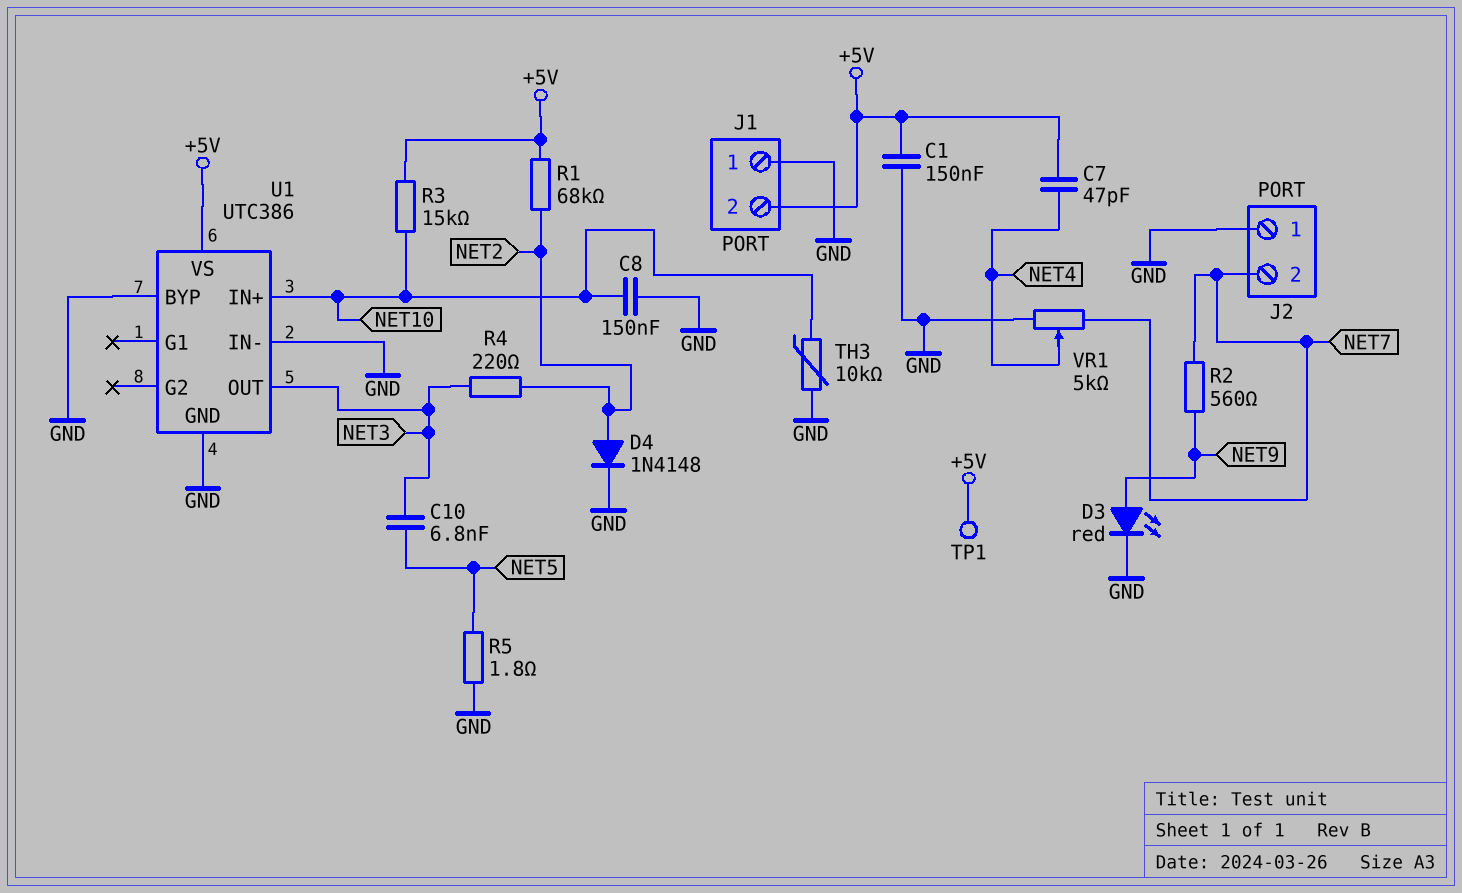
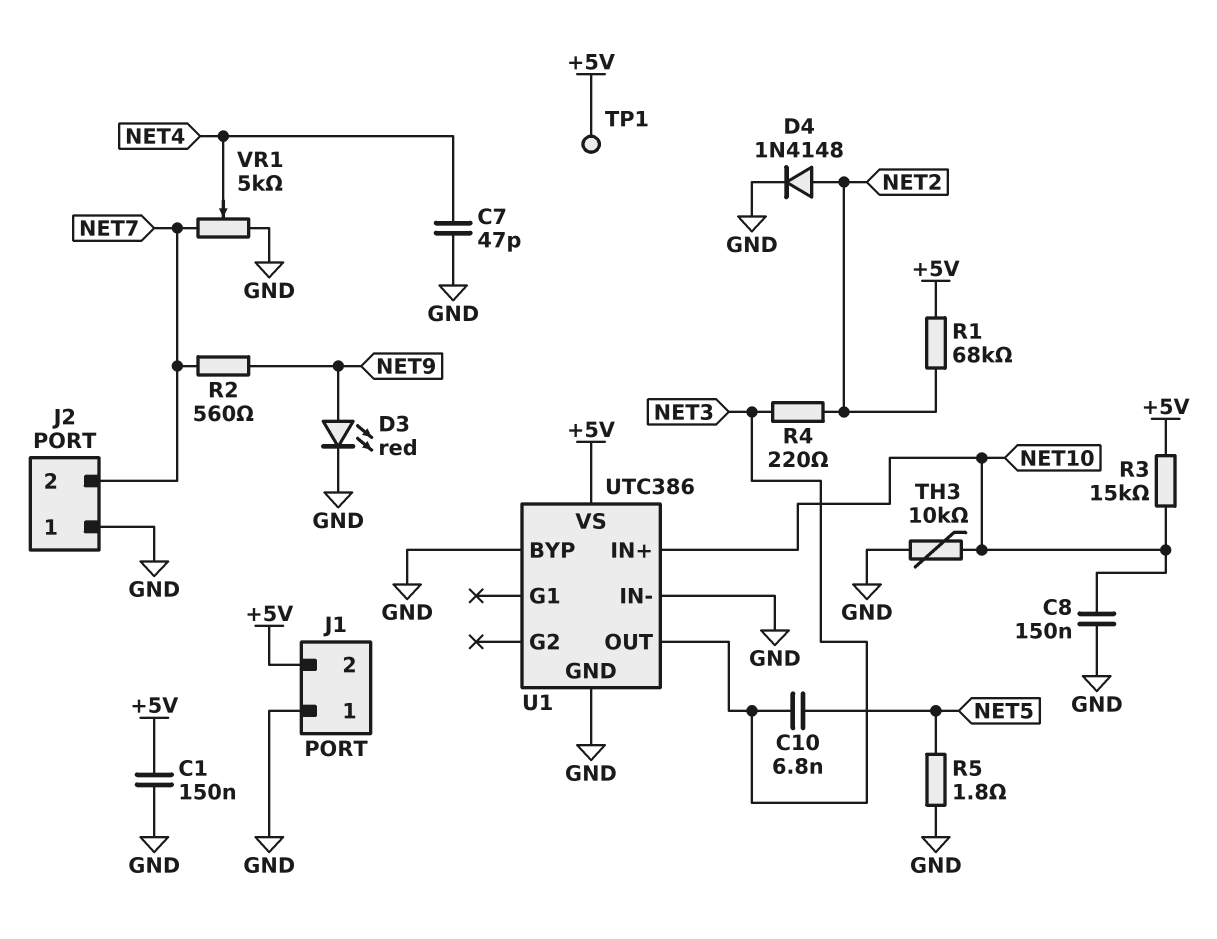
C7: 47pF (+5V, NET4) -> 47pF (GND, NET4)

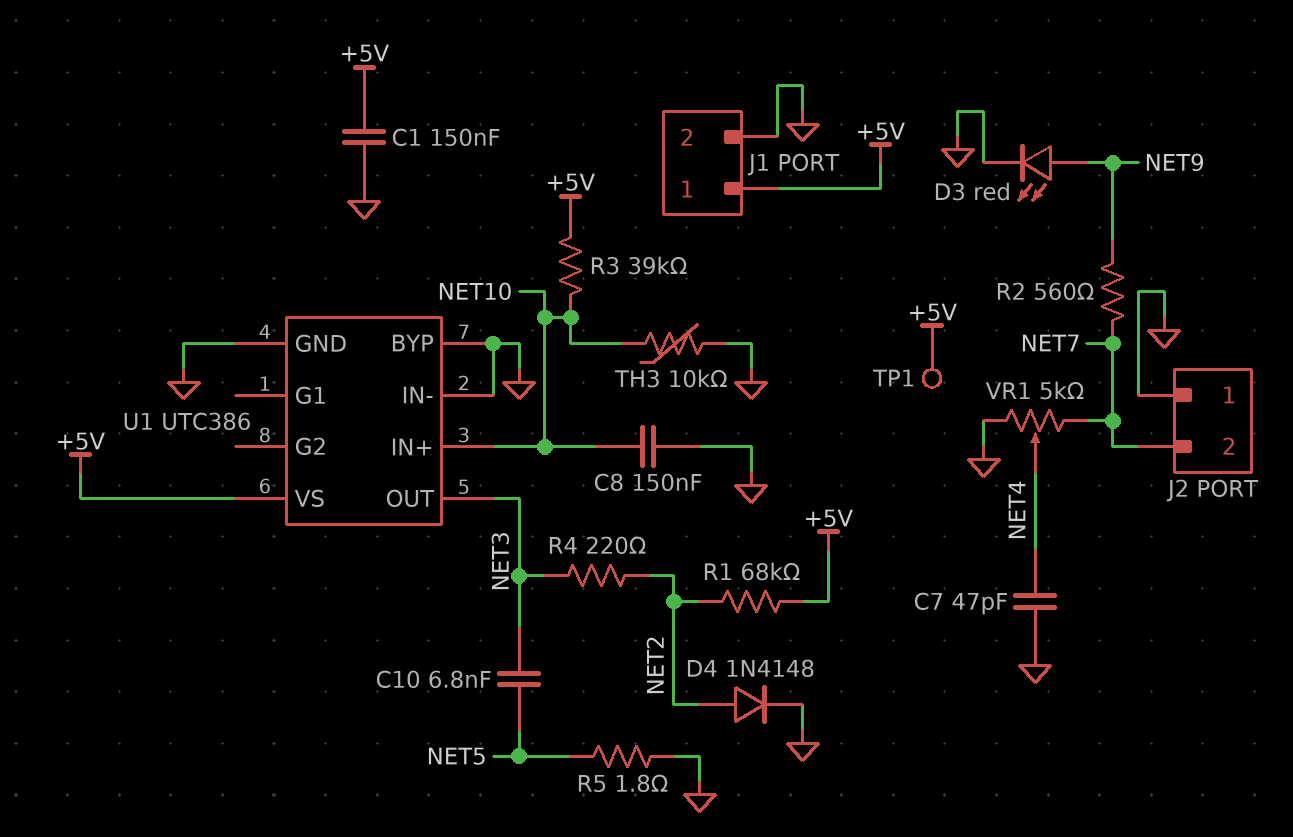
J1 pin 1: GND -> +5V
J1 pin 2: +5V -> GND
R3: 15k (+5V, NET10) -> 39k (+5V, NET10)

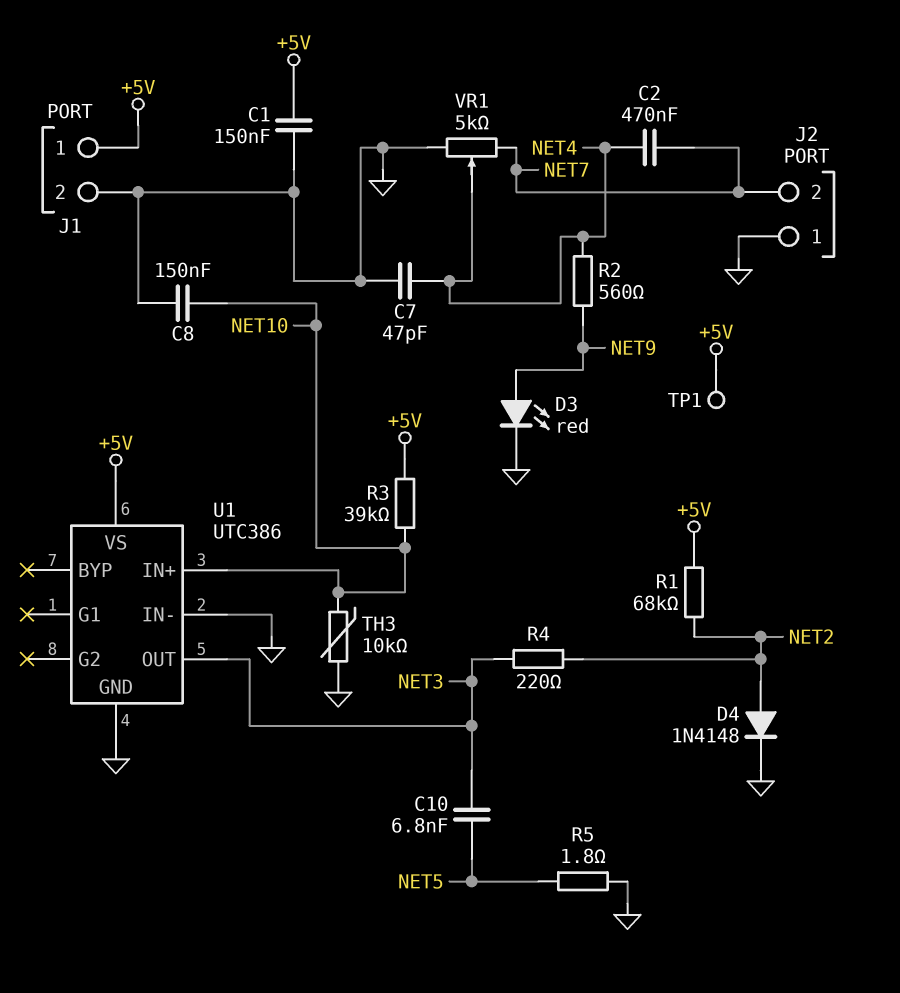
C2: none -> 470nF (NET4, NET7)
R2: 560 (NET7, NET9) -> 560 (NET4, NET9)
U1 pin BYP: GND -> none

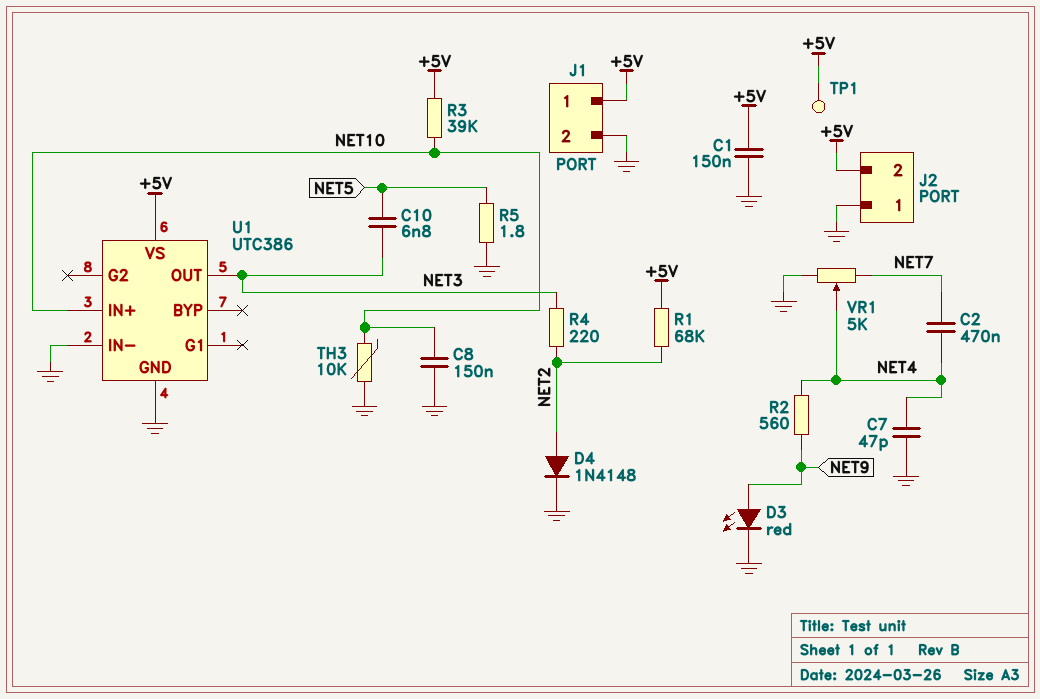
J2 pin 2: NET7 -> +5V

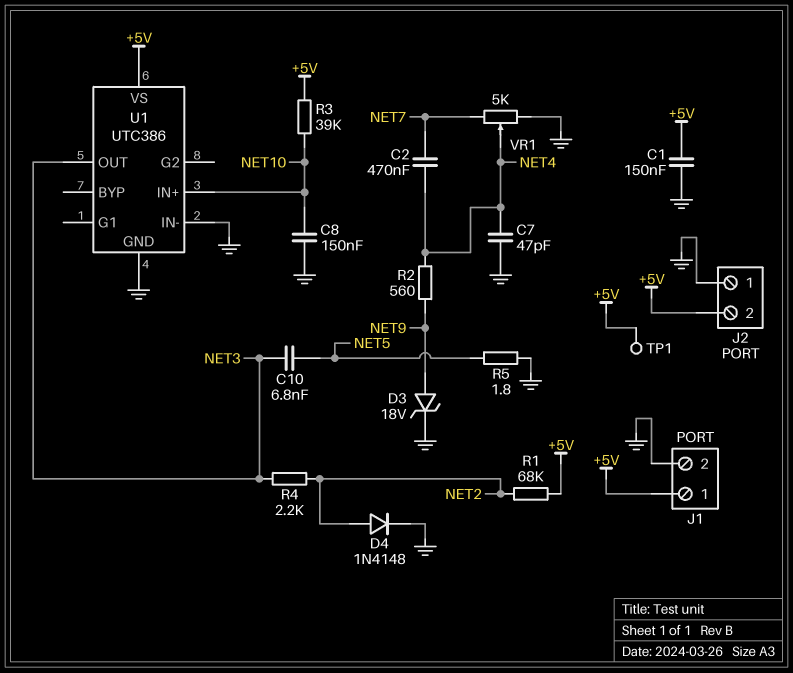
D3: LED red (A NET9, K GND) -> zener 18V (A NET9, K GND)
R4: 220 (NET2, NET3) -> 2.2k (NET2, NET3)
TH3: 10k (GND, NET10) -> none

